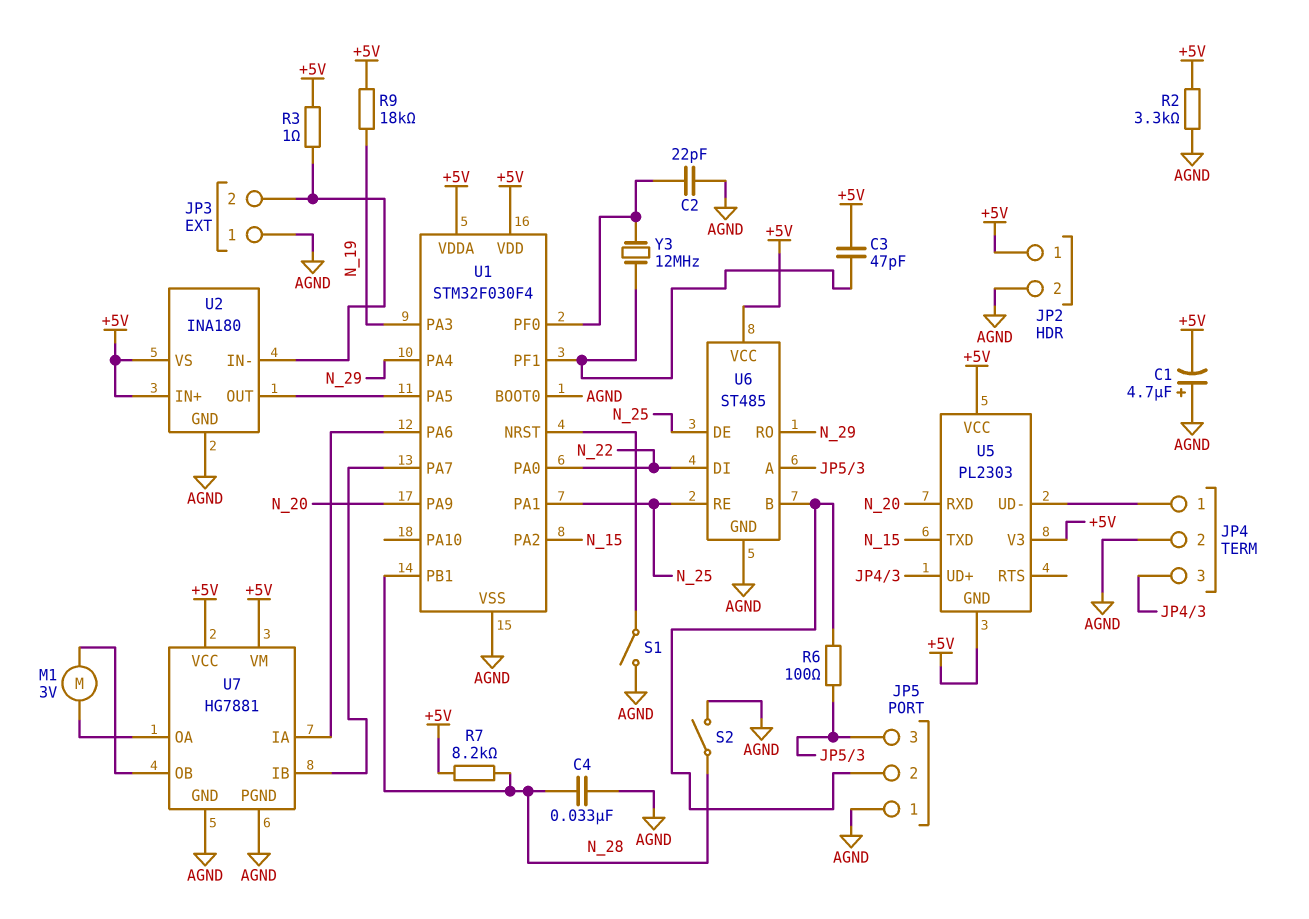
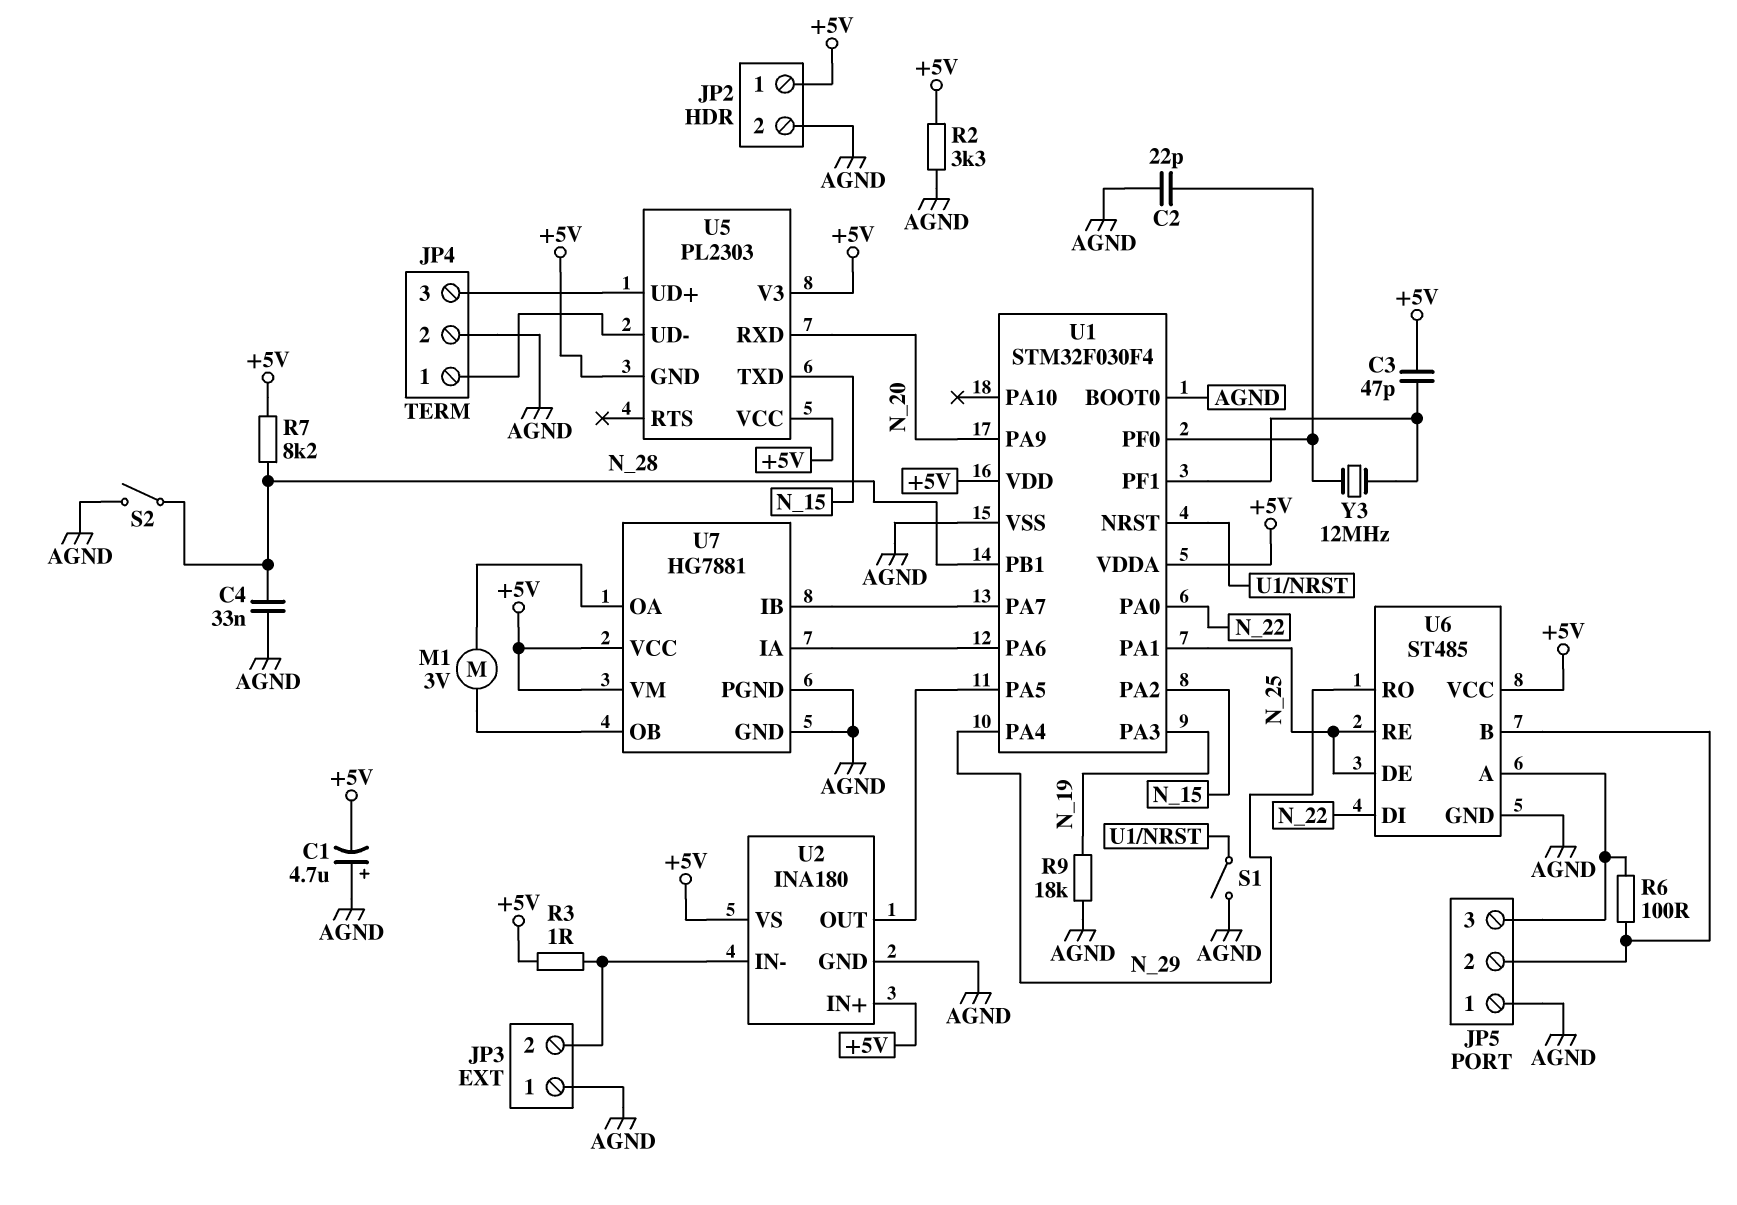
R9: 18k (+5V, N_19) -> 18k (AGND, N_19)

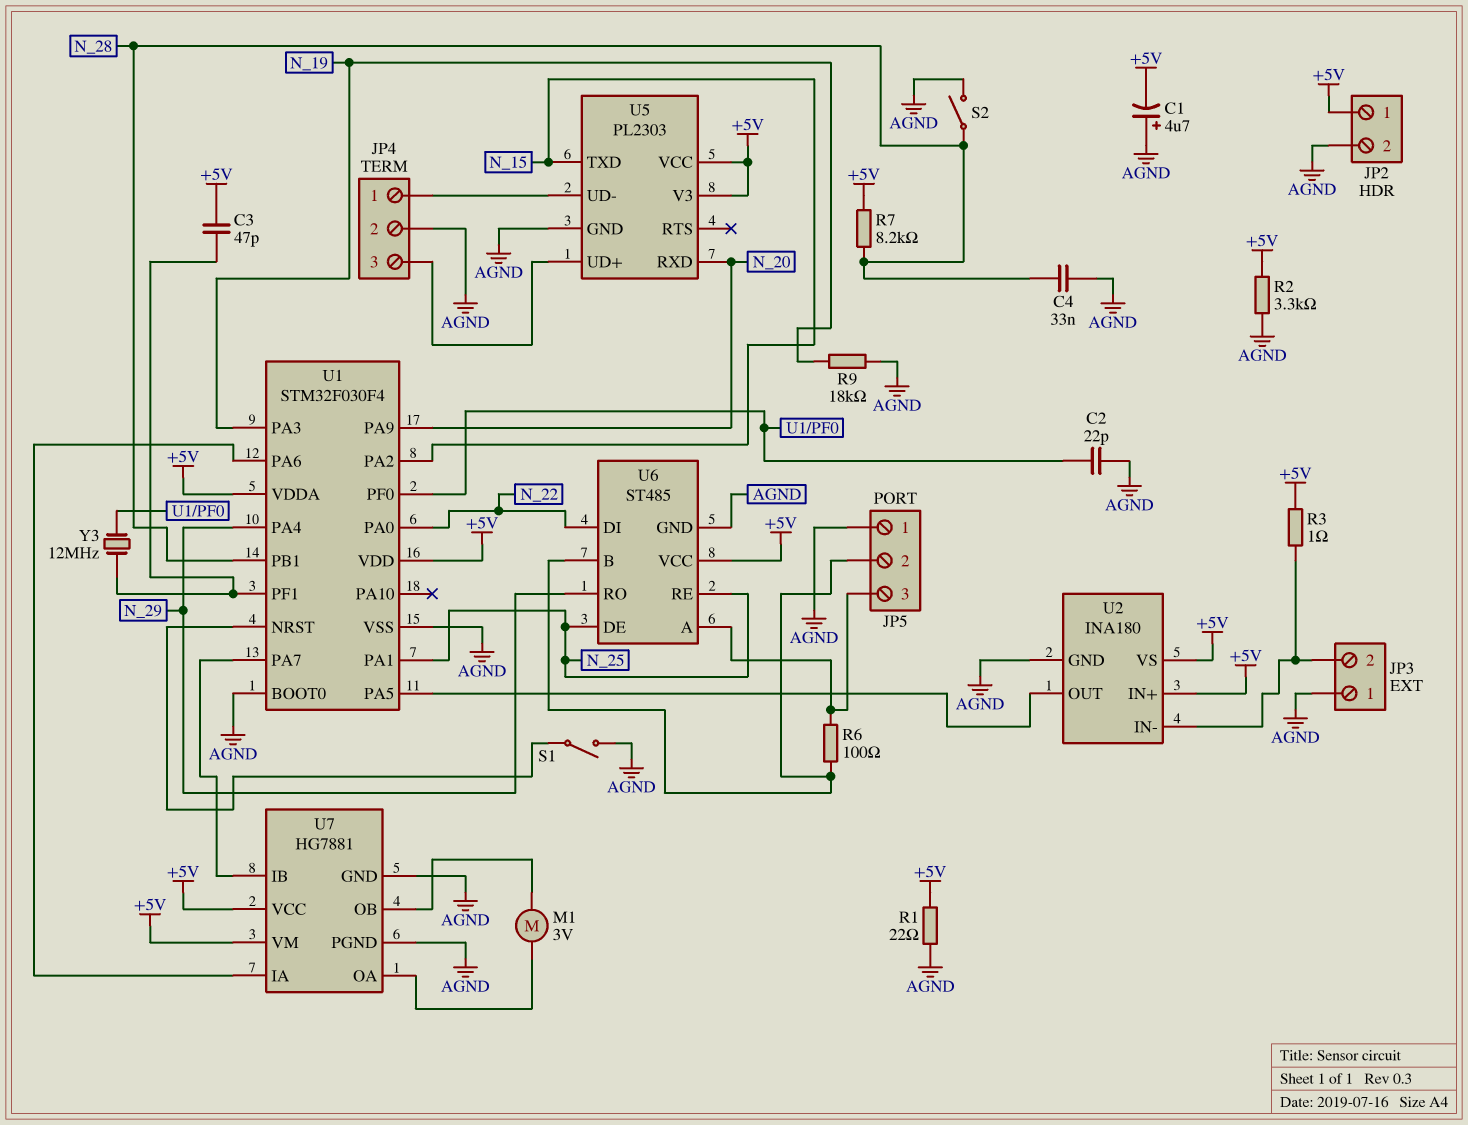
R1: none -> 22 (+5V, AGND)
U5 pin GND: +5V -> AGND

